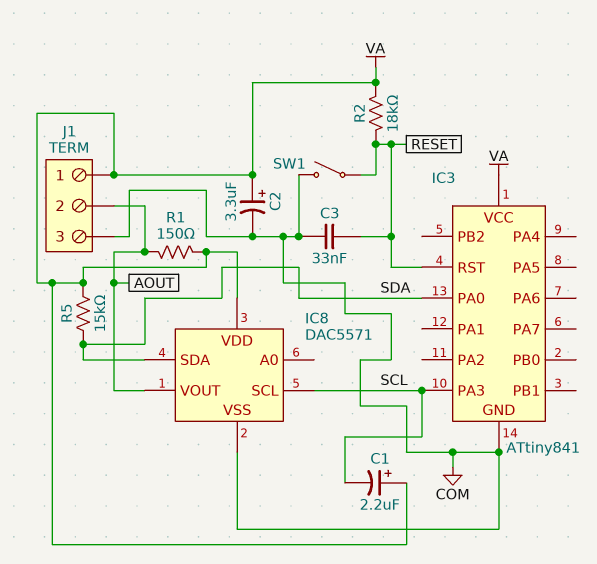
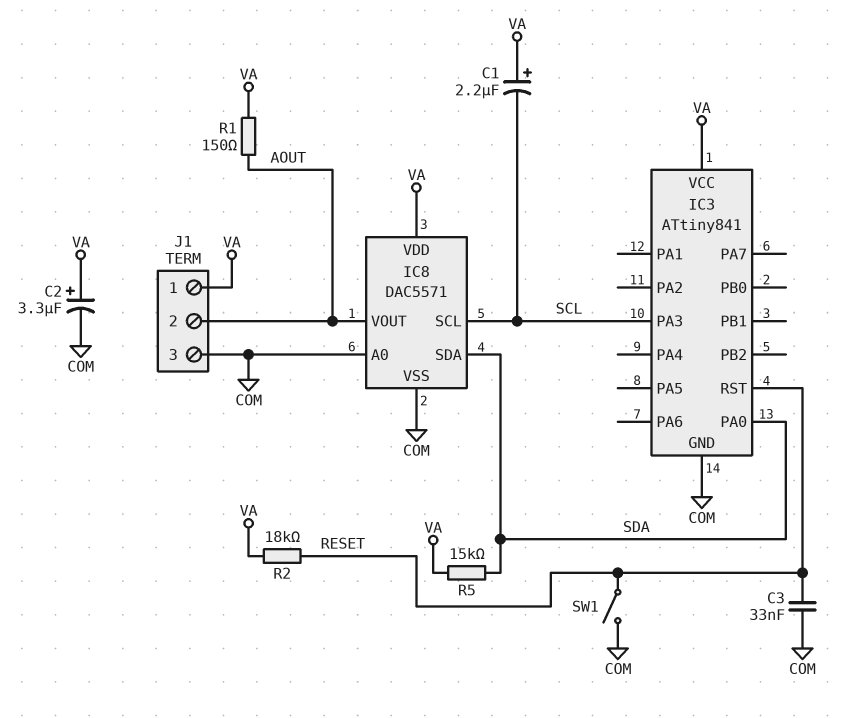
IC8 pin A0: none -> COM

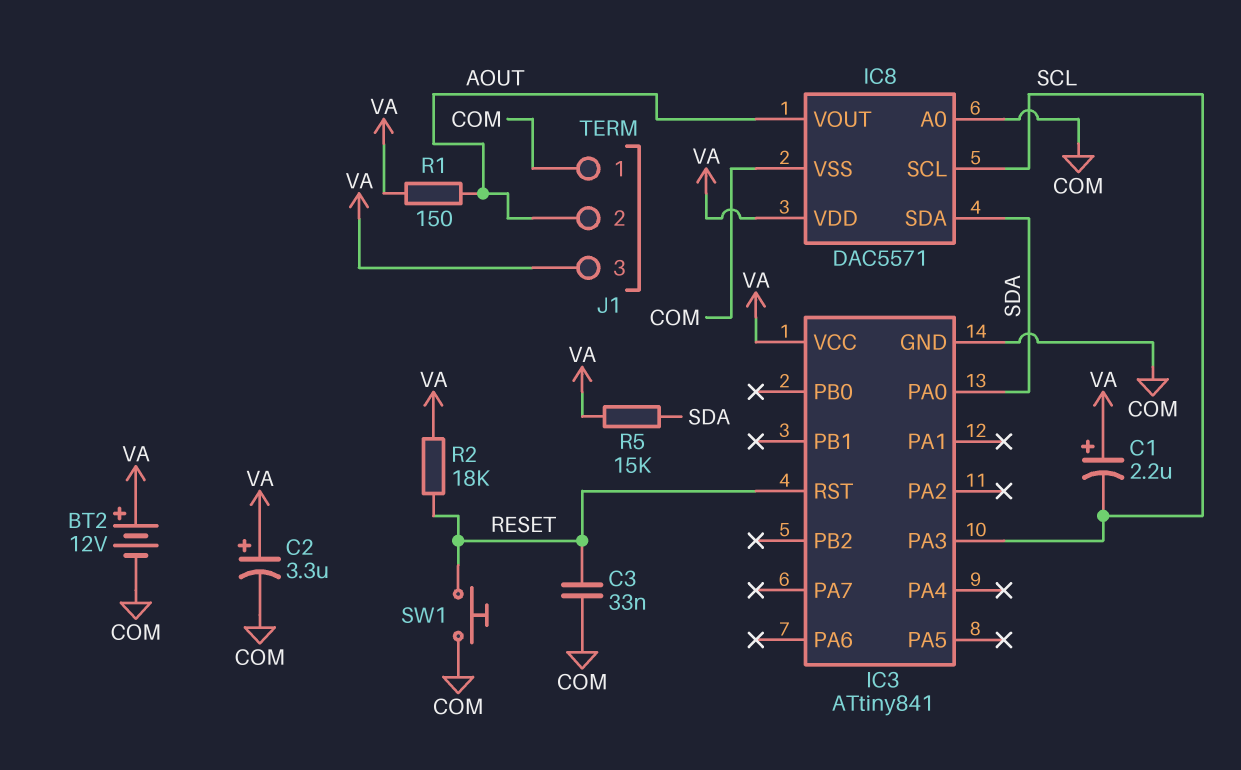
BT2: none -> 12V (plus VA, minus COM)
J1 pin 1: VA -> COM
J1 pin 3: COM -> VA
SW1: switch (COM, RESET) -> button (COM, RESET)

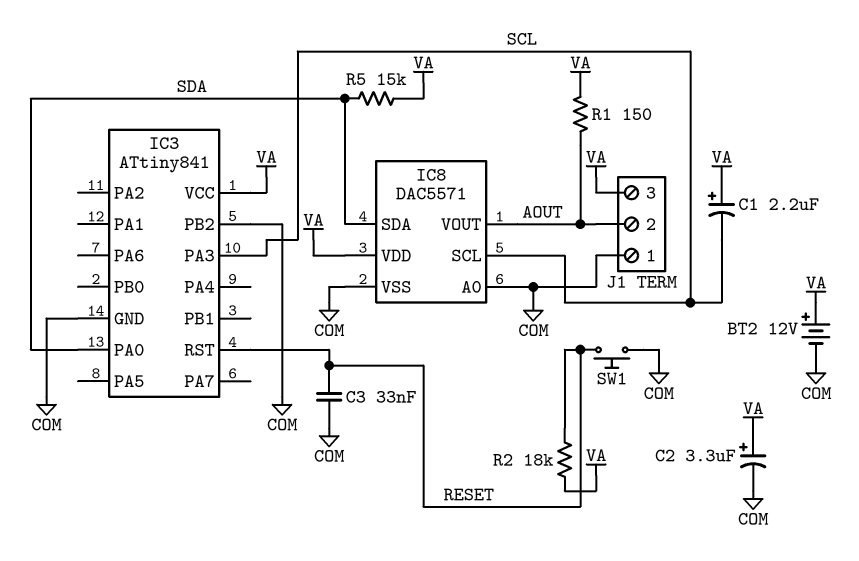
IC3 pin PB2: none -> COM

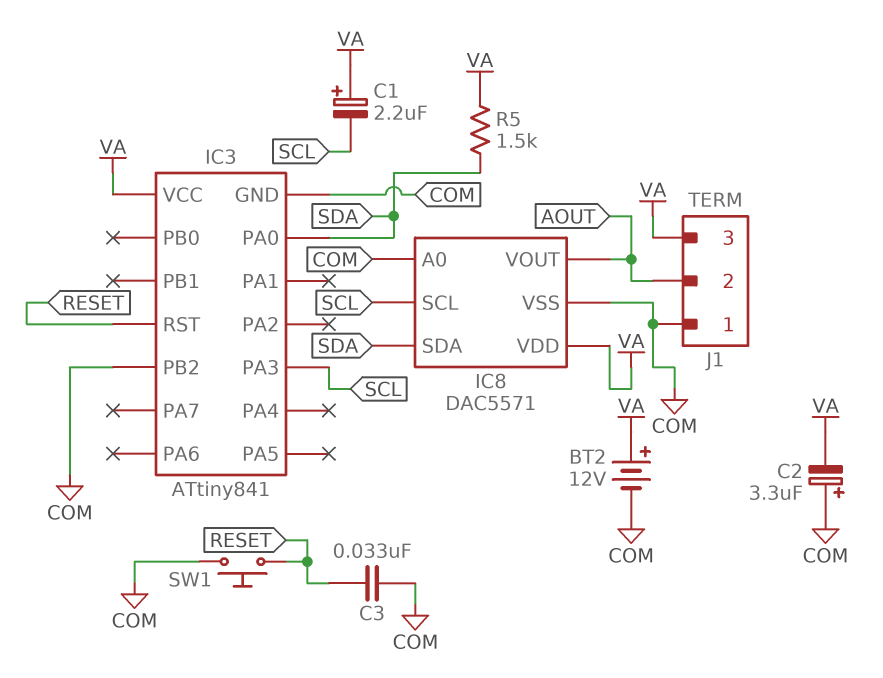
C2: 3.3uF (plus VA, minus COM) -> 3.3uF (plus COM, minus VA)
R1: 150 (AOUT, VA) -> none
R2: 18k (RESET, VA) -> none
R5: 15k (SDA, VA) -> 1.5k (SDA, VA)

